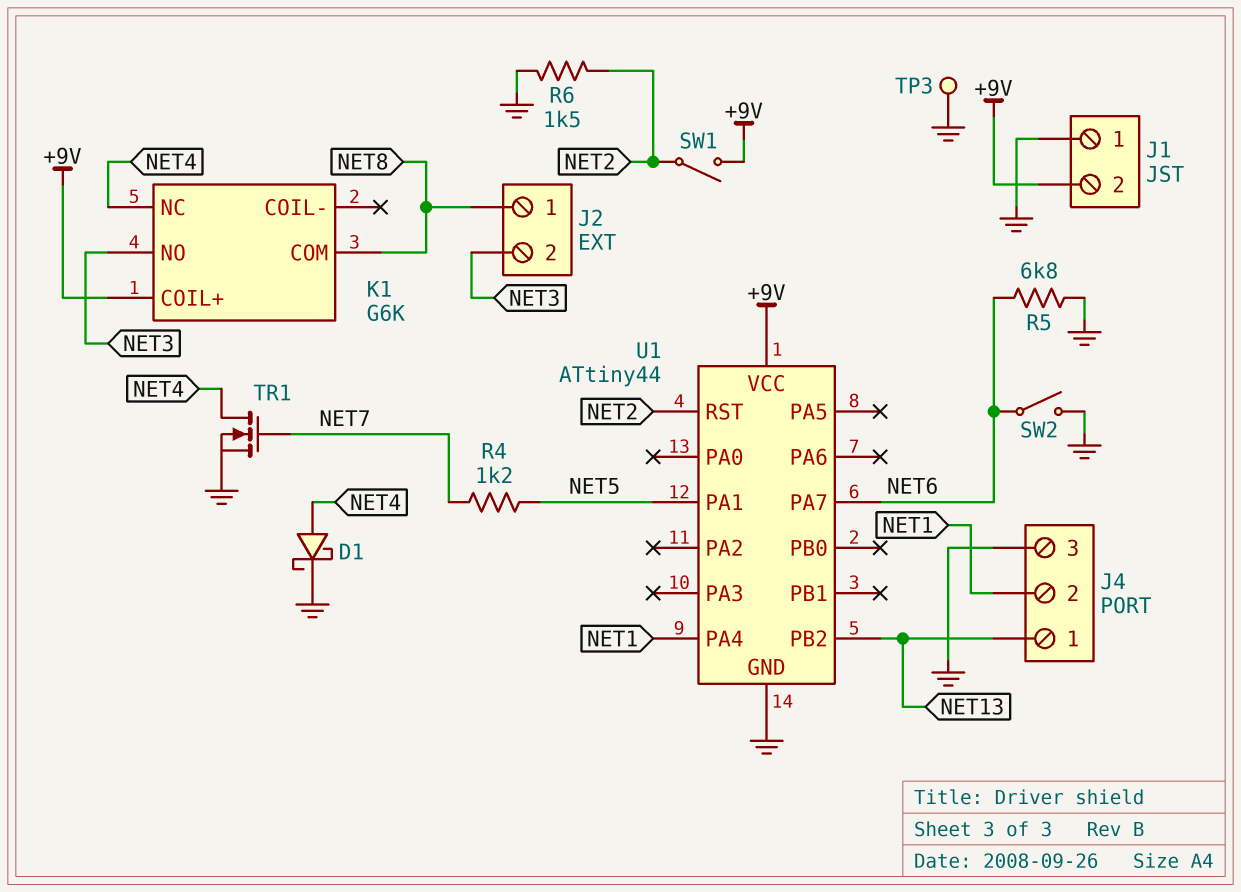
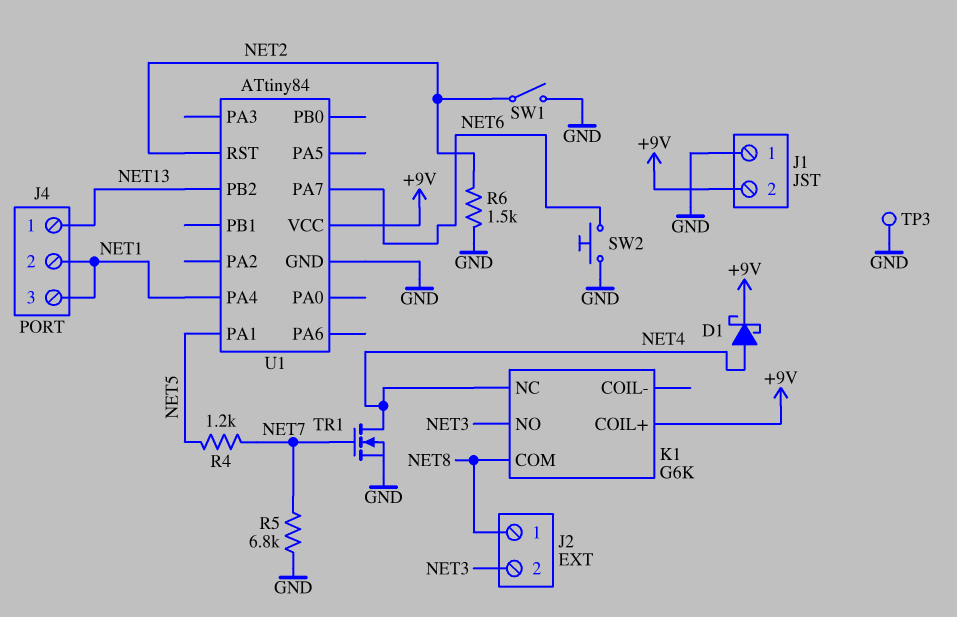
D1: schottky (A NET4, K GND) -> schottky (A NET4, K +9V)
J4 pin 3: GND -> NET1
R5: 6.8k (GND, NET6) -> 6.8k (GND, NET7)
SW1: switch (+9V, NET2) -> switch (GND, NET2)
SW2: switch (GND, NET6) -> button (GND, NET6)
U1: ATtiny44 -> ATtiny84

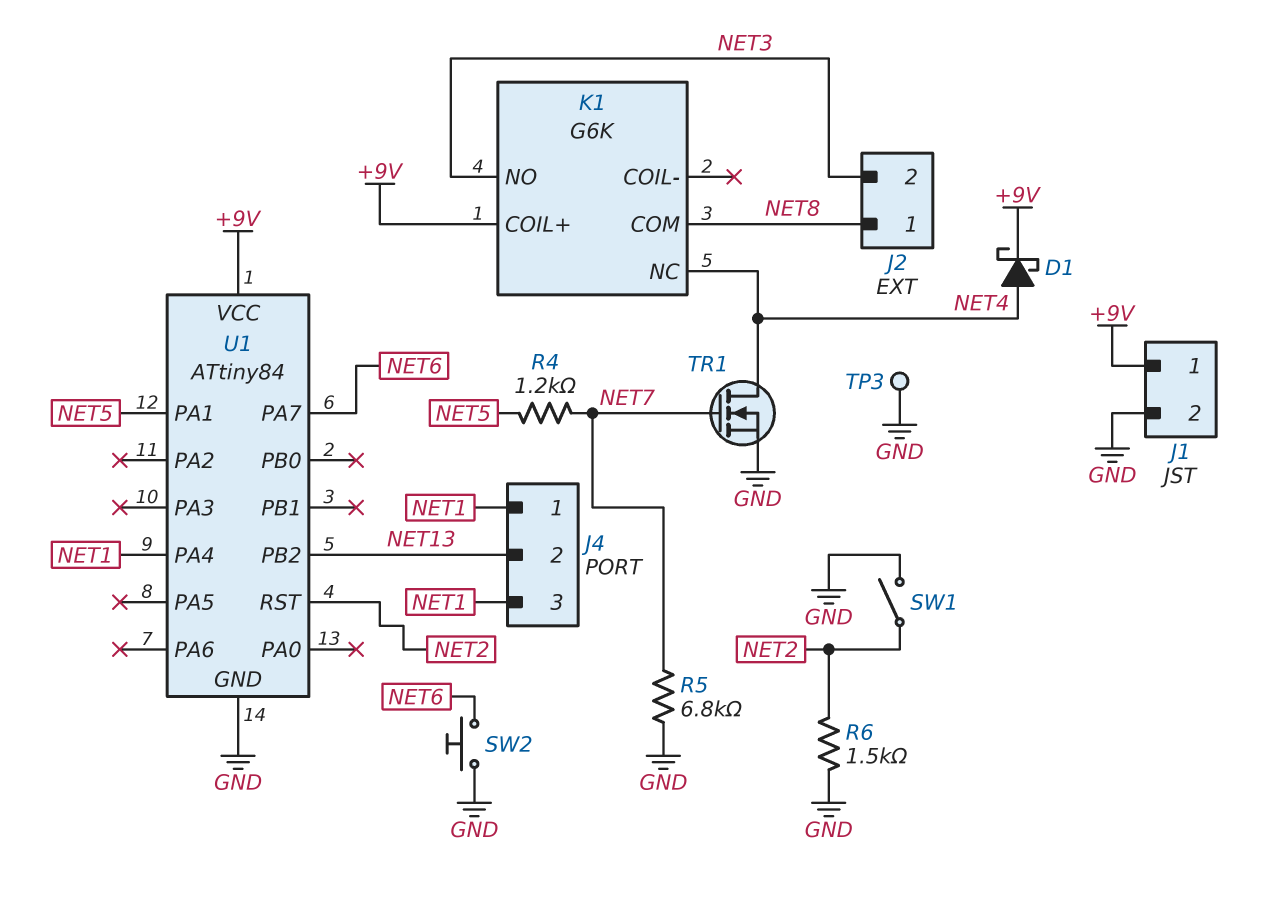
J1 pin 1: GND -> +9V
J1 pin 2: +9V -> GND
J4 pin 1: NET13 -> NET1
J4 pin 2: NET1 -> NET13

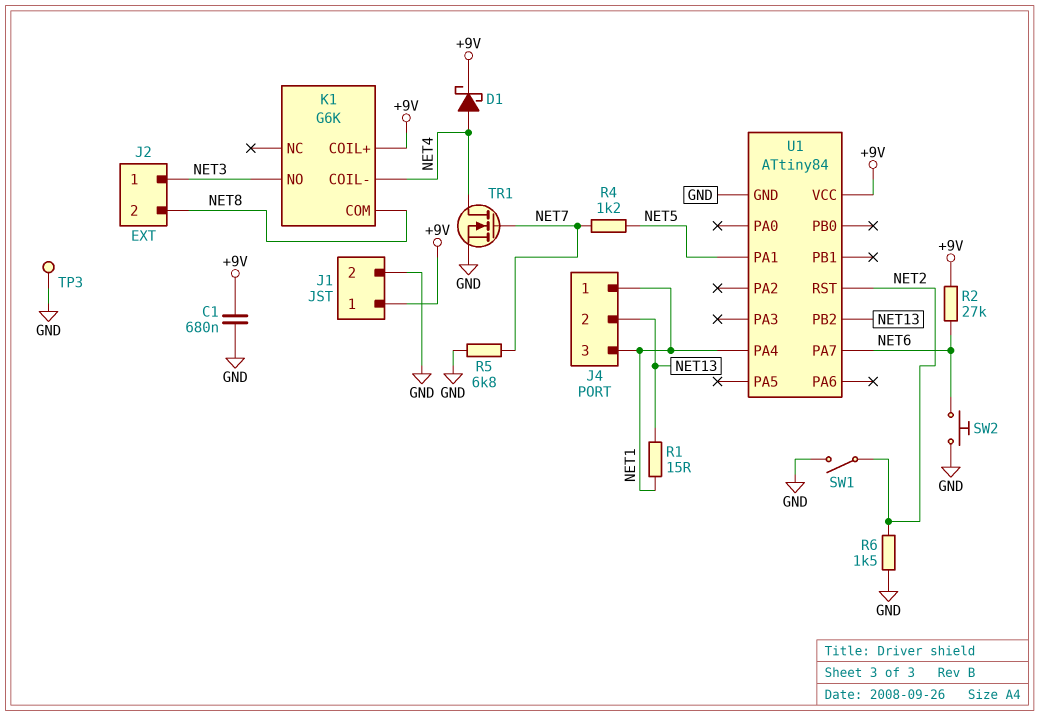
C1: none -> 680nF (+9V, GND)
J2 pin 1: NET8 -> NET3
J2 pin 2: NET3 -> NET8
K1 pin COIL-: none -> NET4
K1 pin NC: NET4 -> none
R1: none -> 15 (NET1, NET13)
R2: none -> 27k (+9V, NET6)

